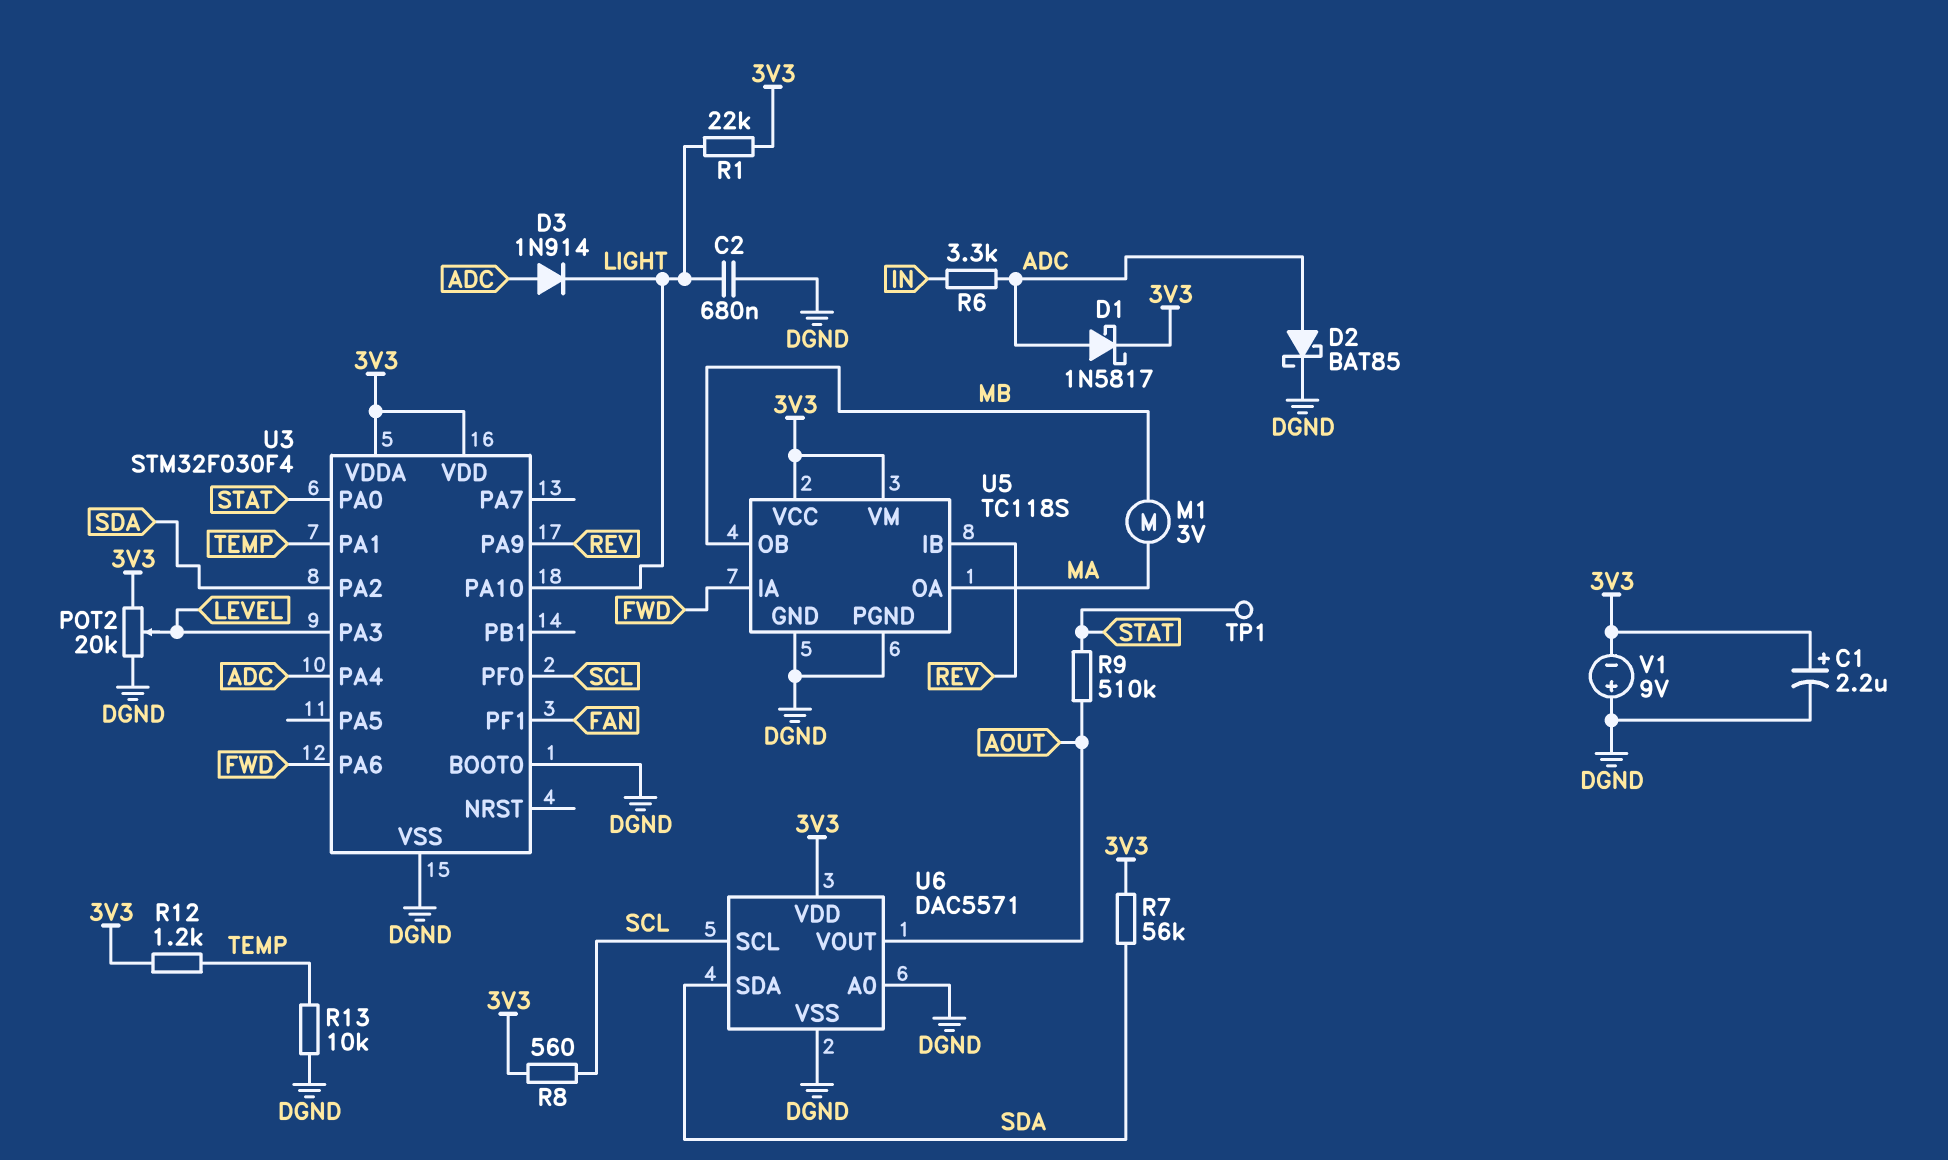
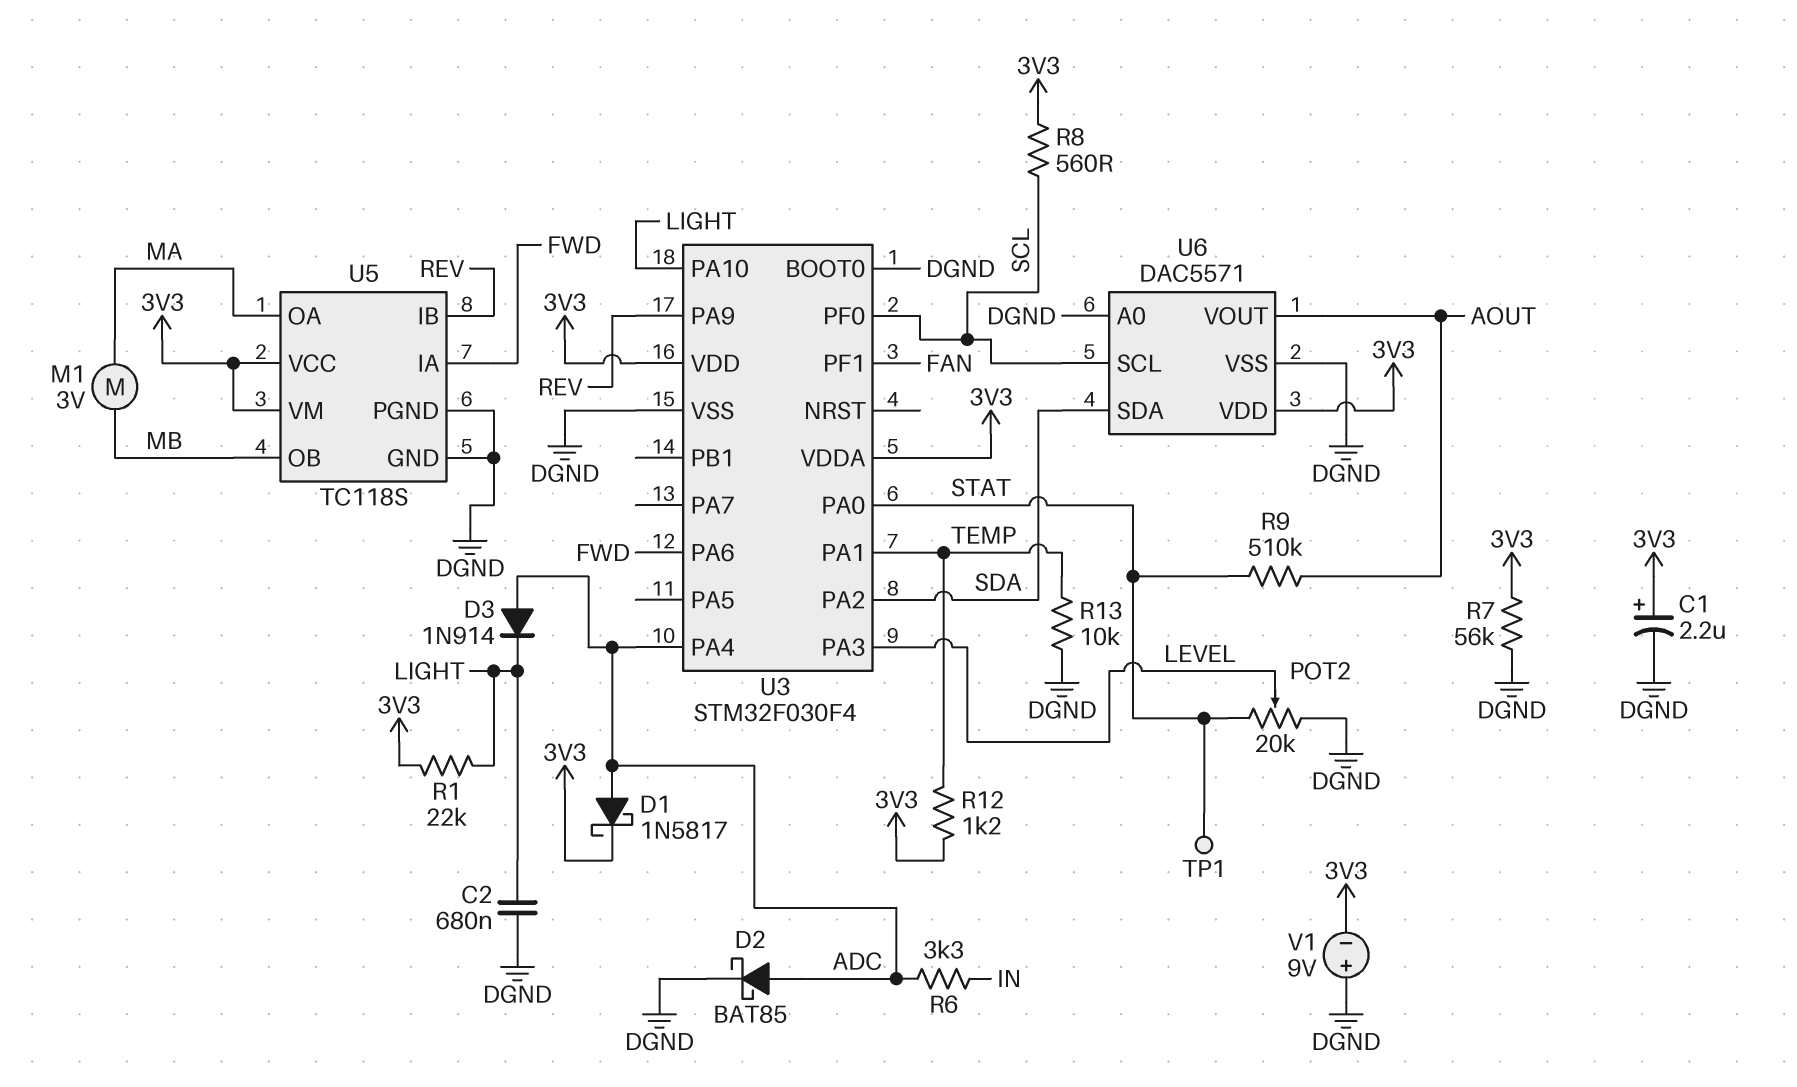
POT2: 20k (3V3, DGND, wiper LEVEL) -> 20k (DGND, STAT, wiper LEVEL)
R7: 56k (3V3, SDA) -> 56k (3V3, DGND)

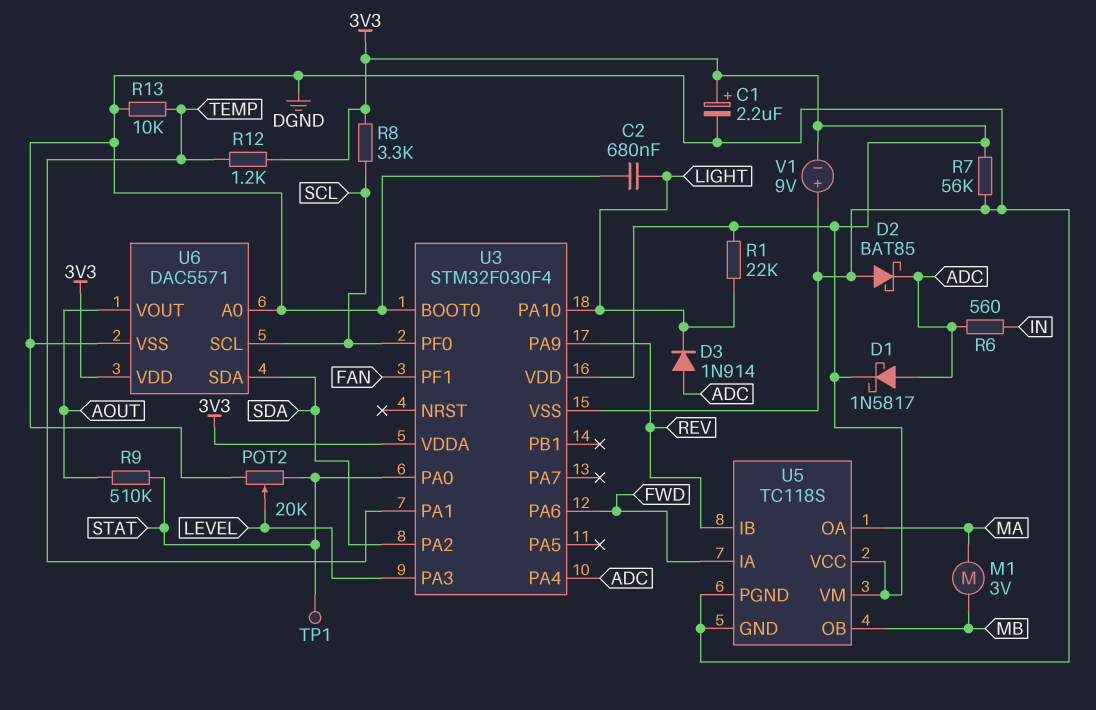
D2: schottky BAT85 (A ADC, K DGND) -> schottky BAT85 (A DGND, K ADC)
R6: 3.3k (ADC, IN) -> 560 (ADC, IN)
R8: 560 (3V3, SCL) -> 3.3k (3V3, SCL)

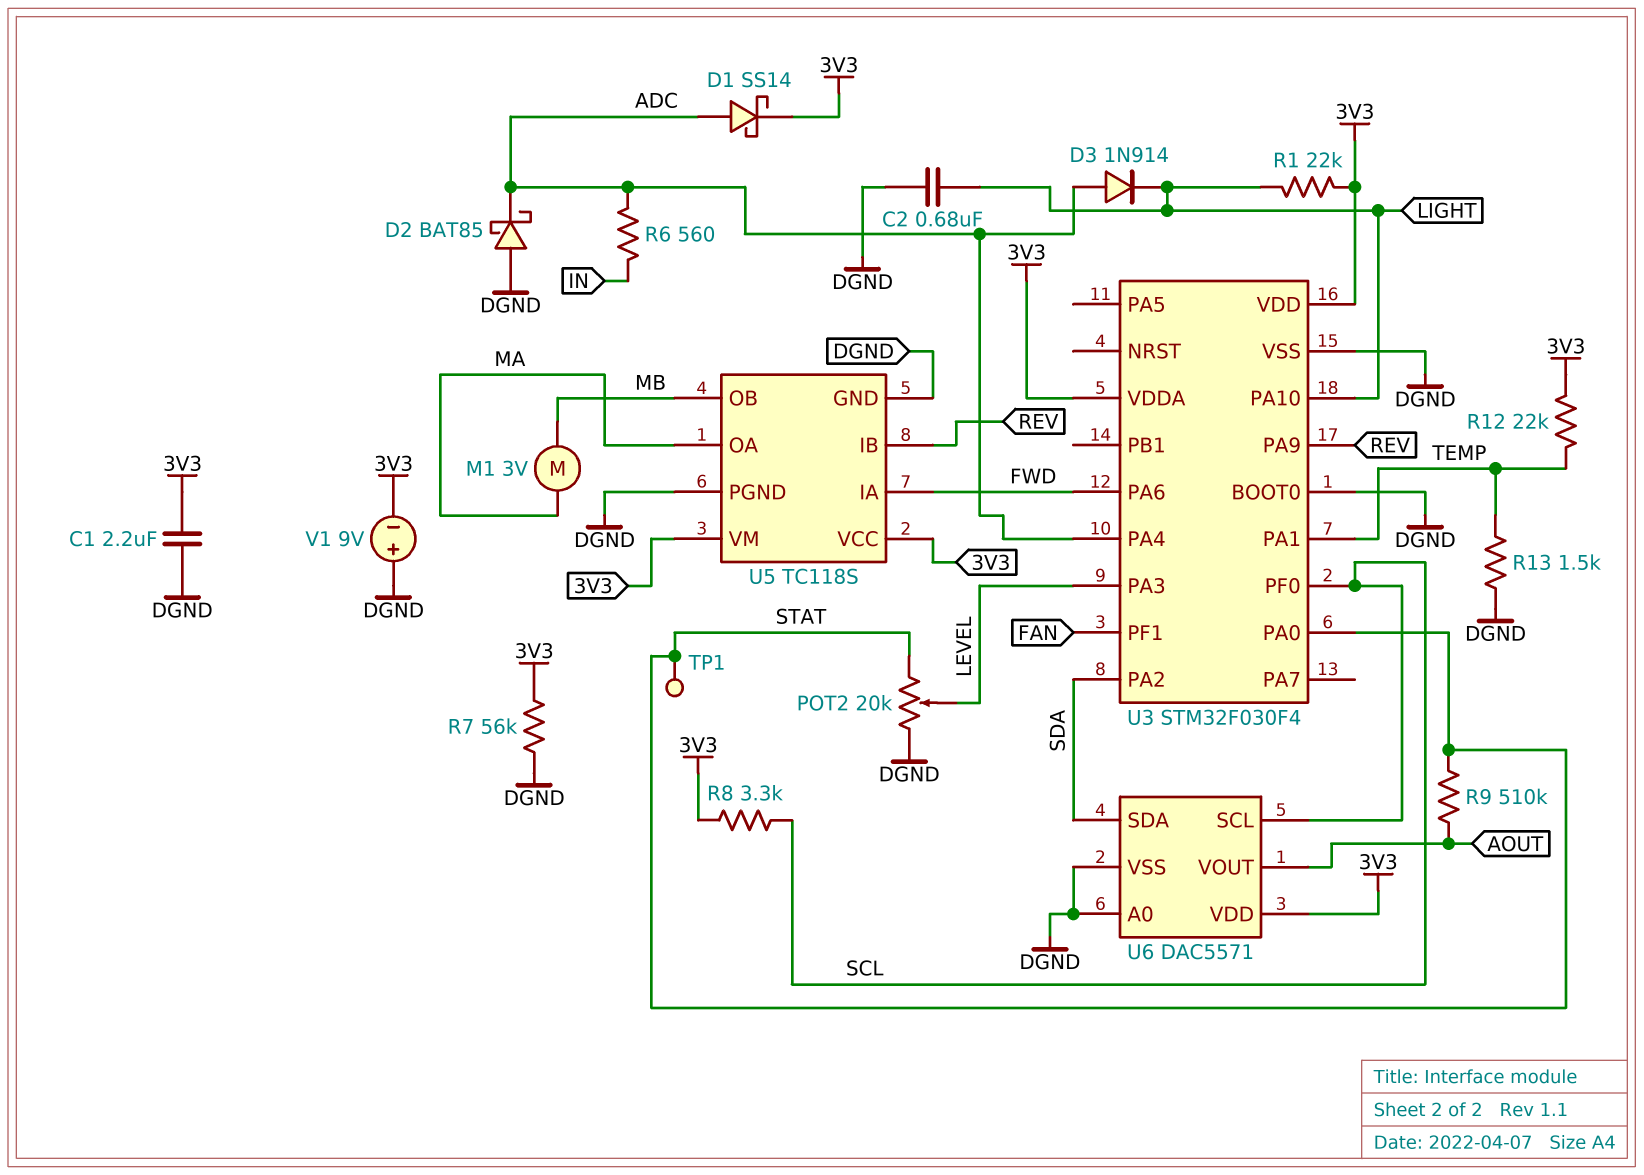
C1: 2.2uF (plus 3V3, minus DGND) -> 2.2uF (3V3, DGND)
D1: schottky 1N5817 (A ADC, K 3V3) -> schottky SS14 (A ADC, K 3V3)
R12: 1.2k (3V3, TEMP) -> 22k (3V3, TEMP)
R13: 10k (DGND, TEMP) -> 1.5k (DGND, TEMP)

